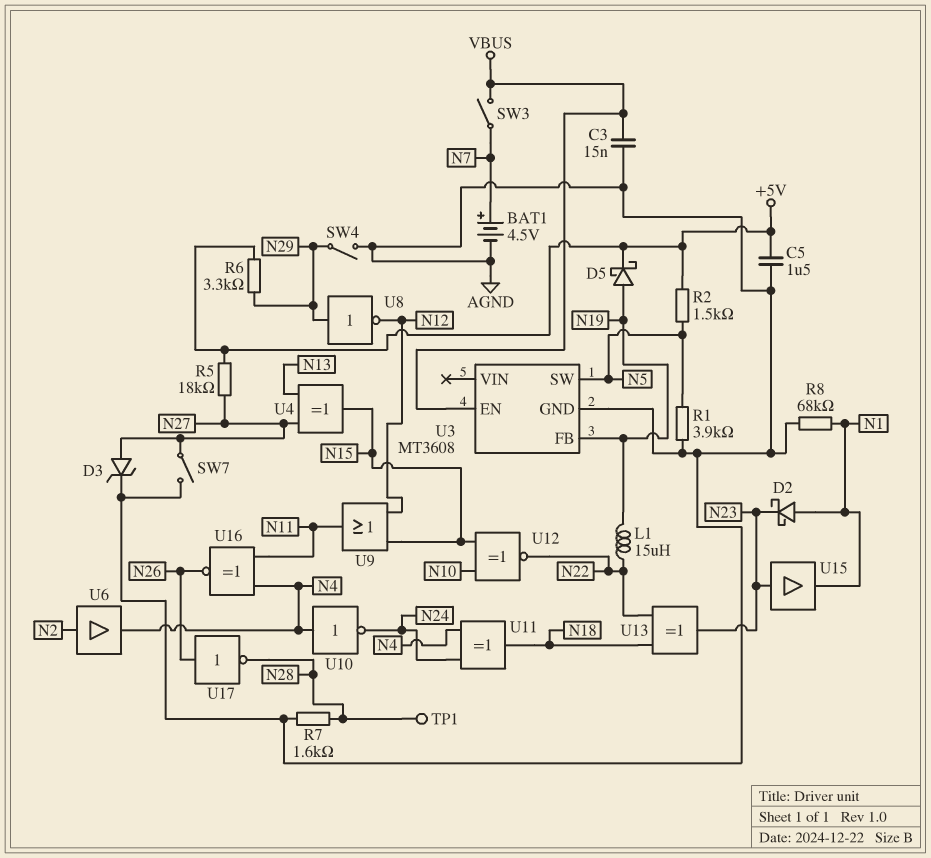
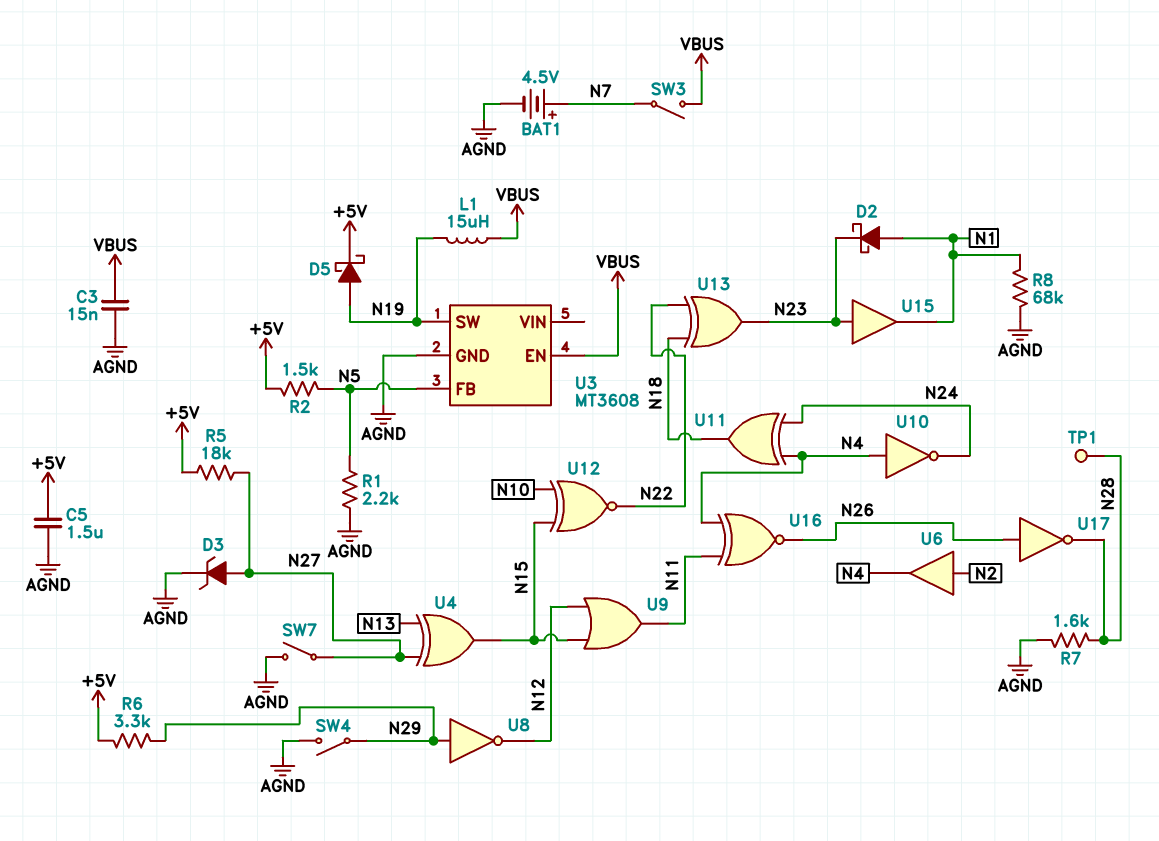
L1: 15uH (N19, N22) -> 15uH (N19, VBUS)
R1: 3.9k (AGND, N5) -> 2.2k (AGND, N5)
U3 pin FB: N19 -> N5
U3 pin SW: N5 -> N19

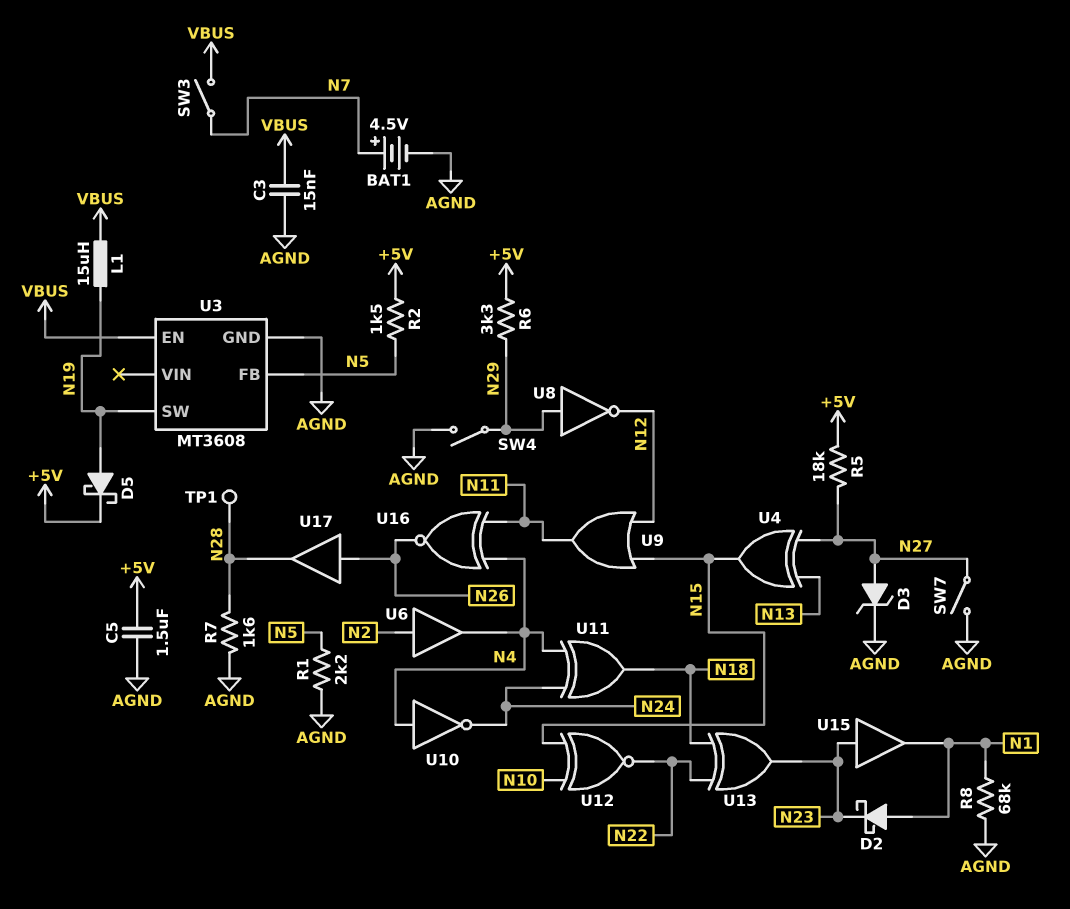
U17: NOT (in N26, out N28) -> buffer (in N26, out N28)

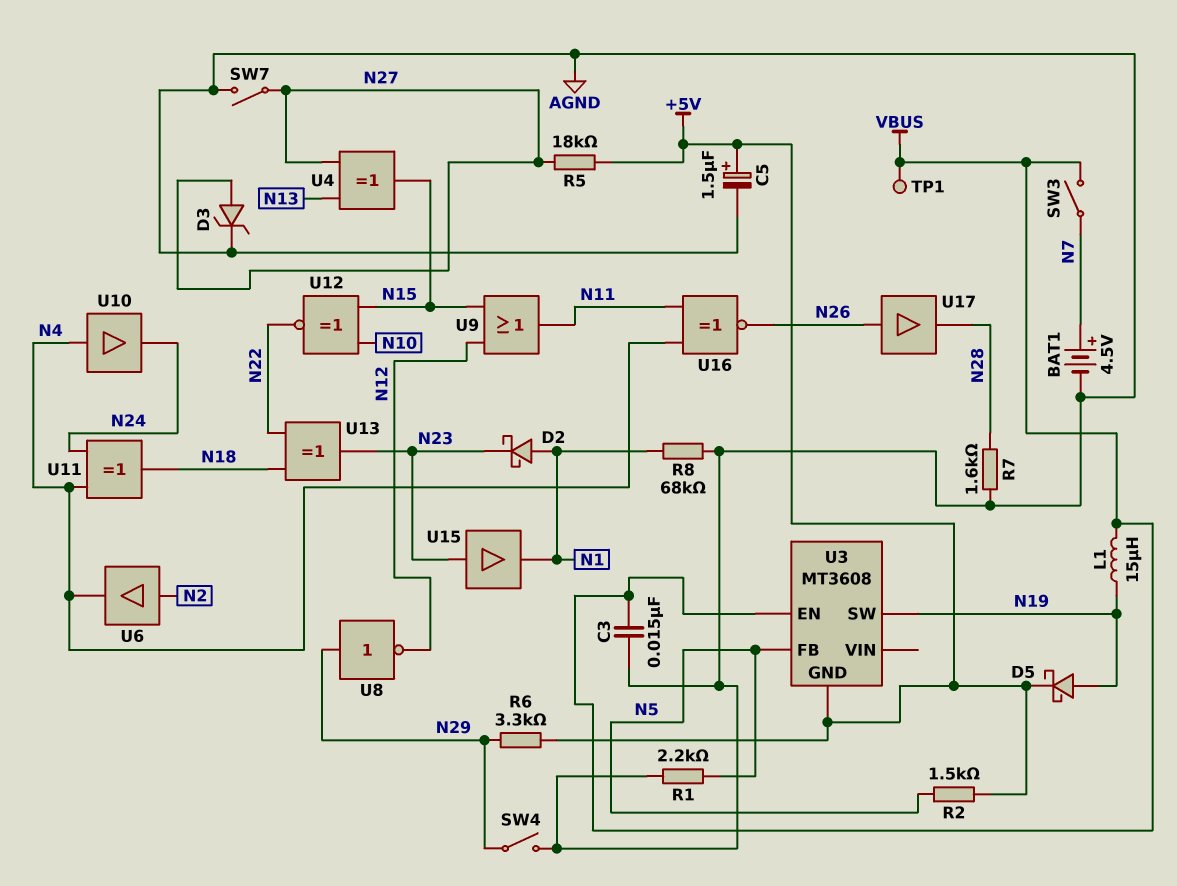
C5: 1.5uF (+5V, AGND) -> 1.5uF (plus +5V, minus AGND)
TP1: test point (N28) -> test point (VBUS)
U3 pin GND: AGND -> +5V
U10: NOT (in N4, out N24) -> buffer (in N4, out N24)

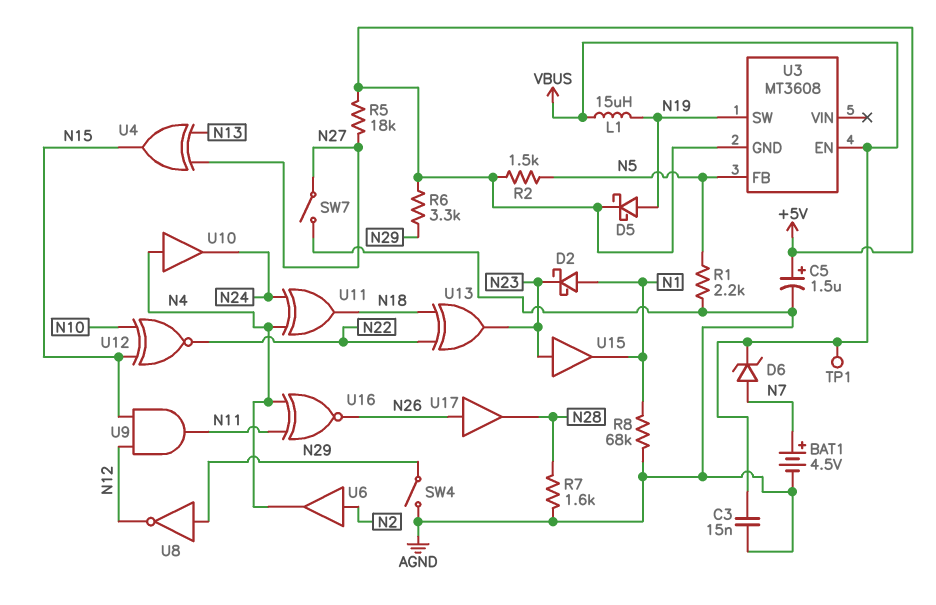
D3: zener (A N27, K AGND) -> none
D6: none -> zener (A N7, K VBUS)
SW3: switch (N7, VBUS) -> none
U9: OR (in N12, in N15, out N11) -> AND (in N12, in N15, out N11)

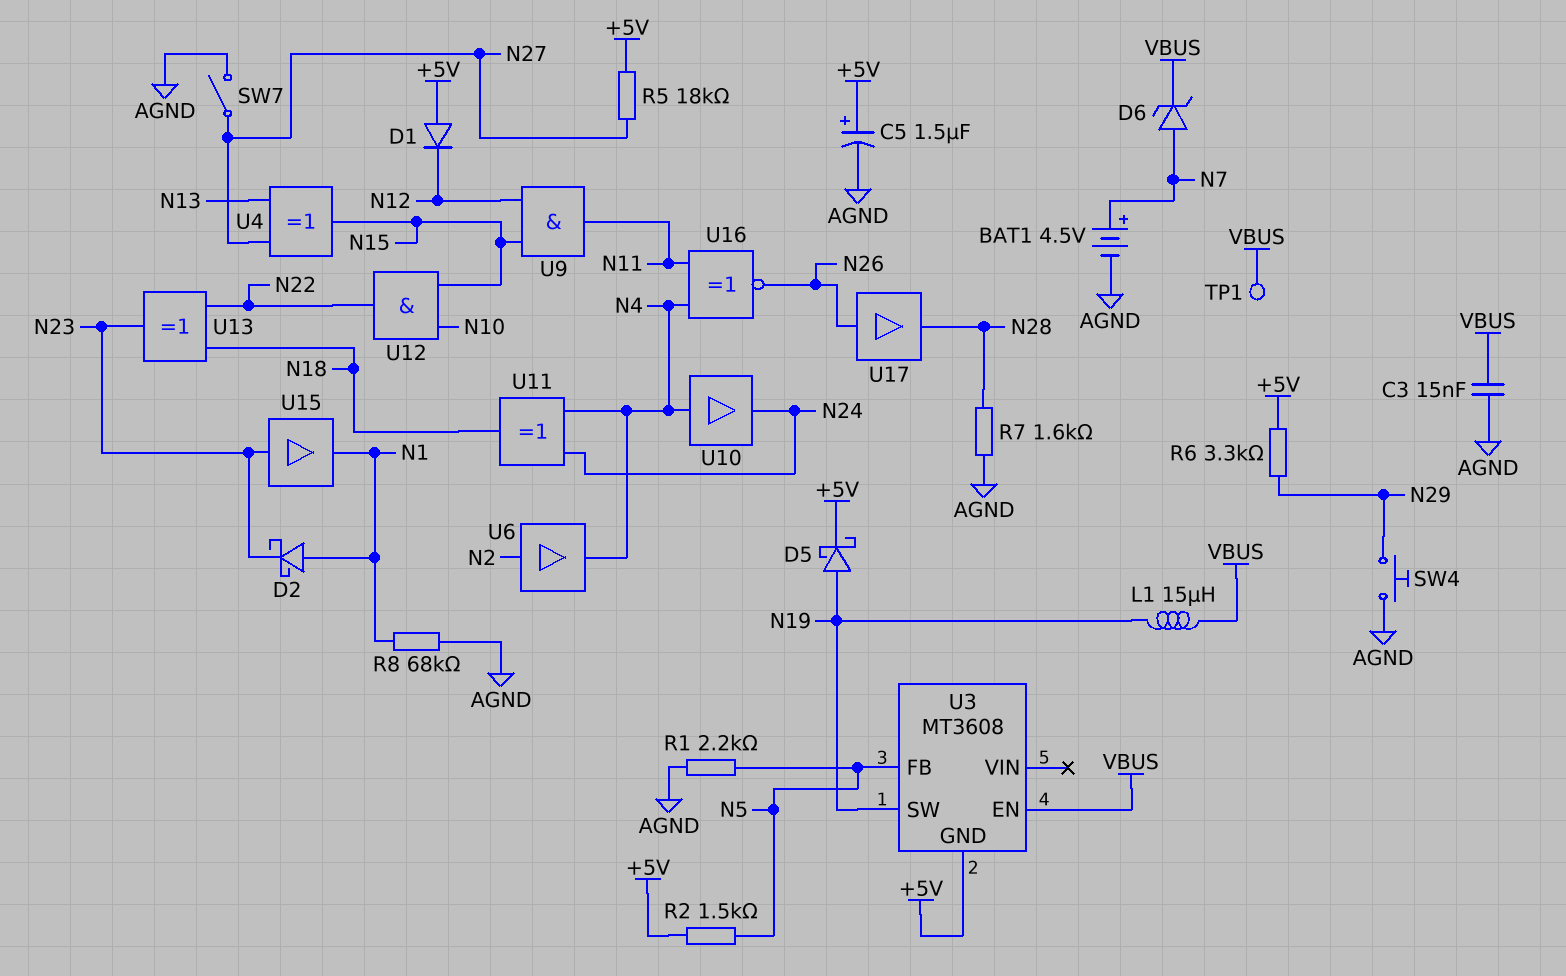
D1: none -> diode (A +5V, K N12)
SW4: switch (AGND, N29) -> button (AGND, N29)
U8: NOT (in N29, out N12) -> none
U12: XNOR (in N10, in N15, out N22) -> AND (in N10, in N15, out N22)

